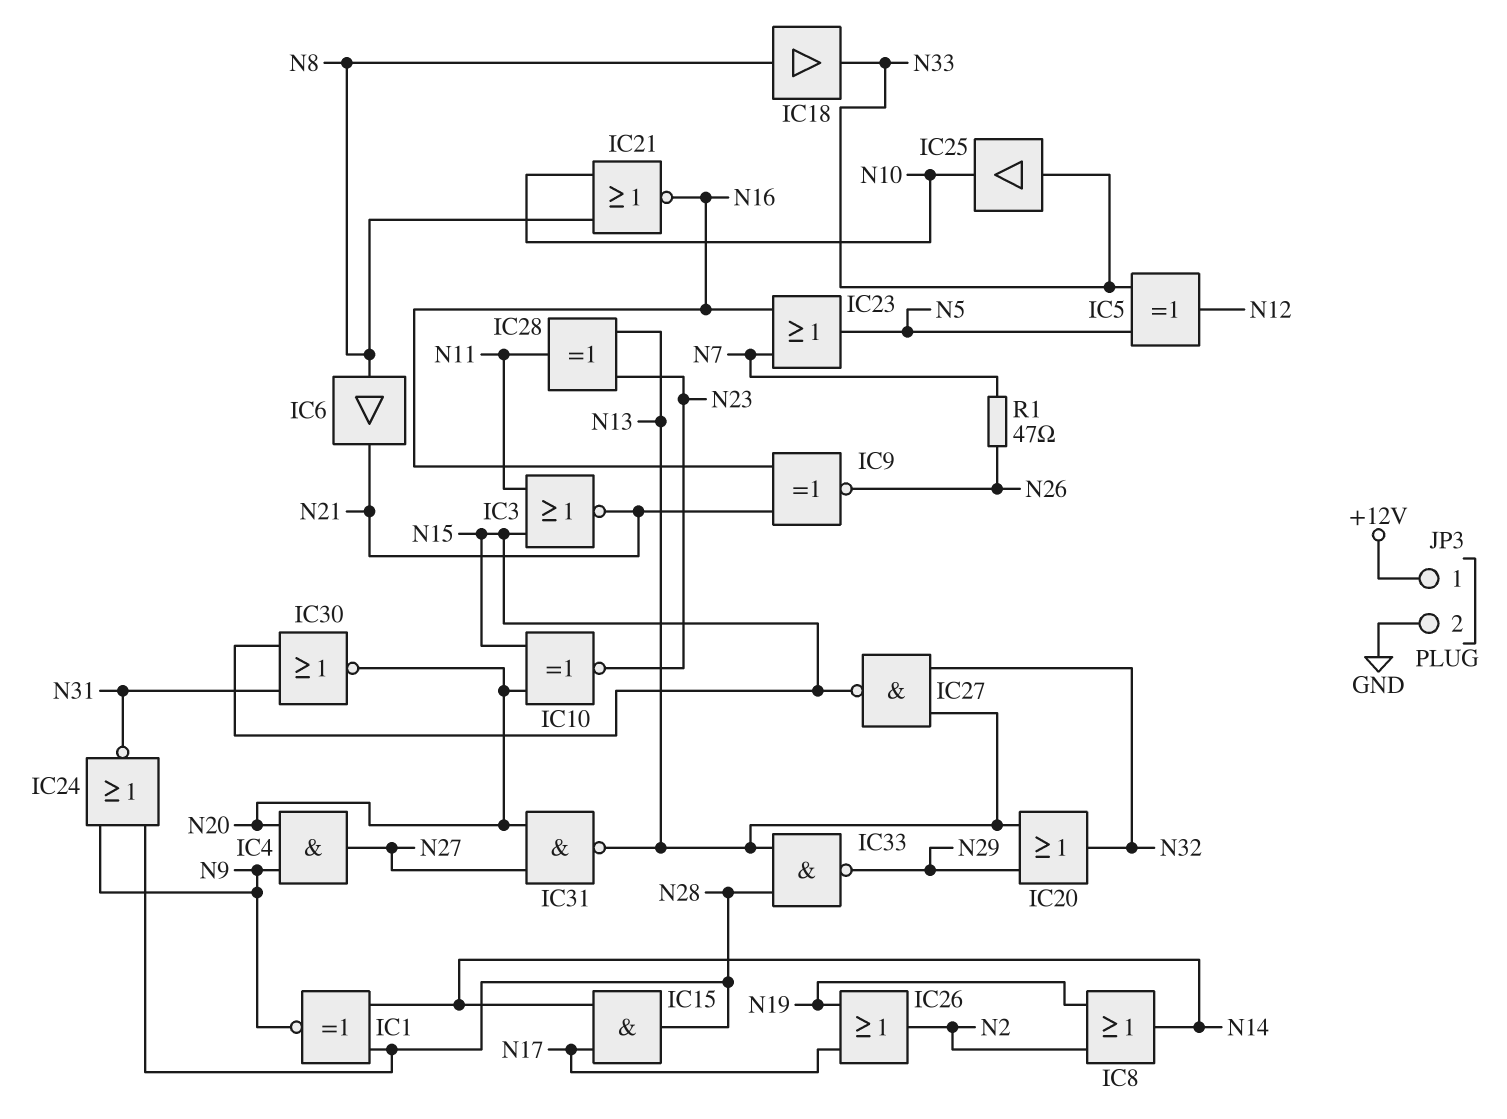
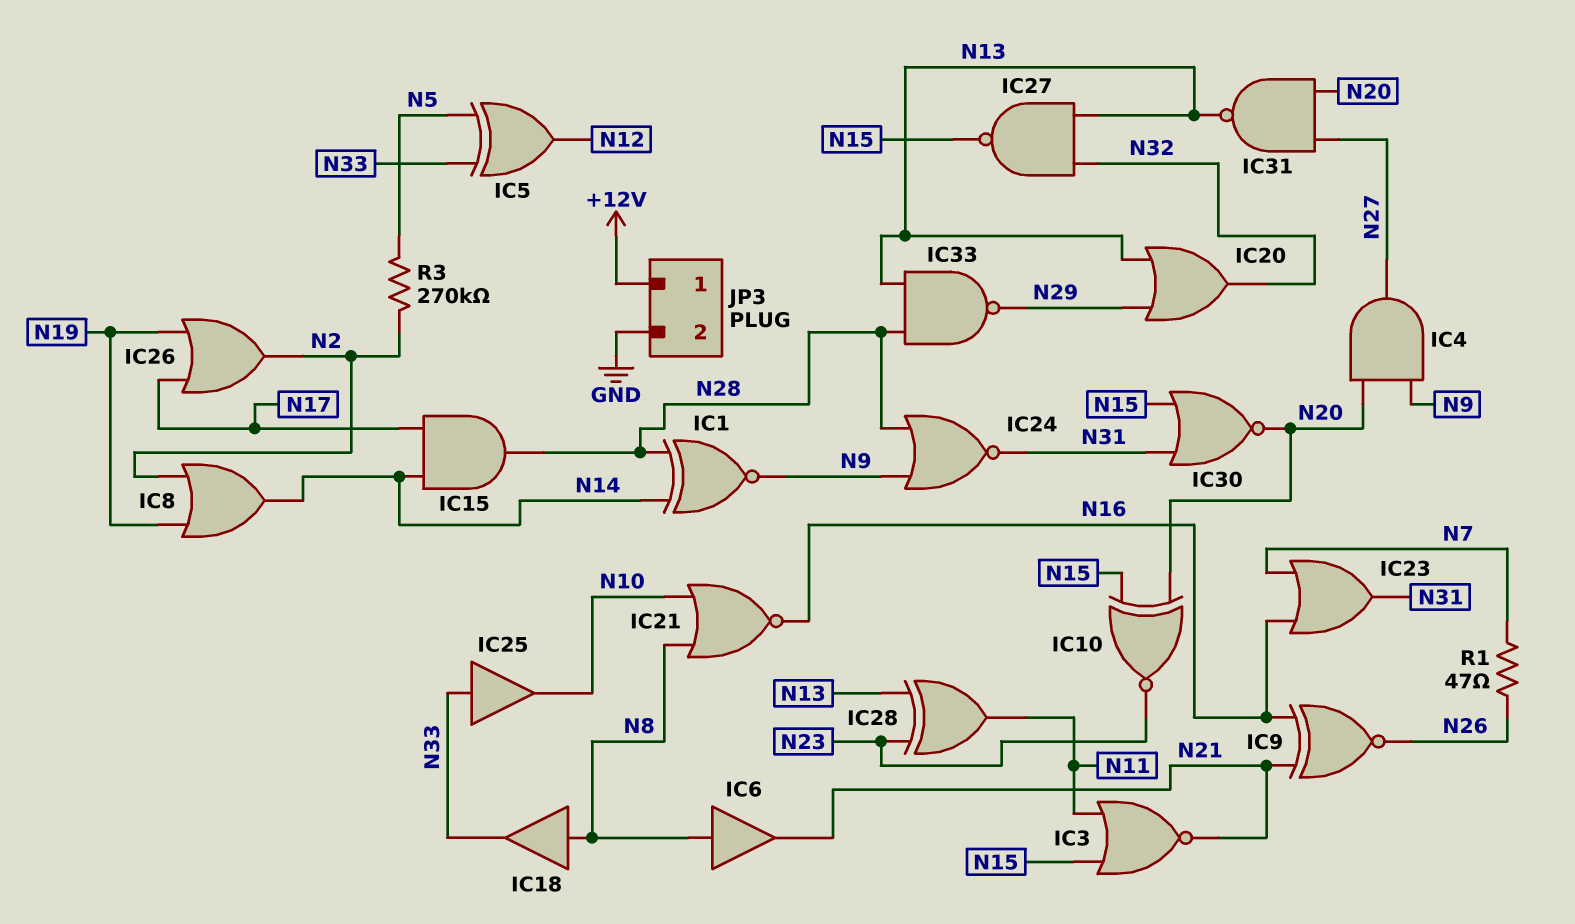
IC23: OR (in N7, in N16, out N5) -> OR (in N7, in N16, out N31)
R3: none -> 270k (N2, N5)

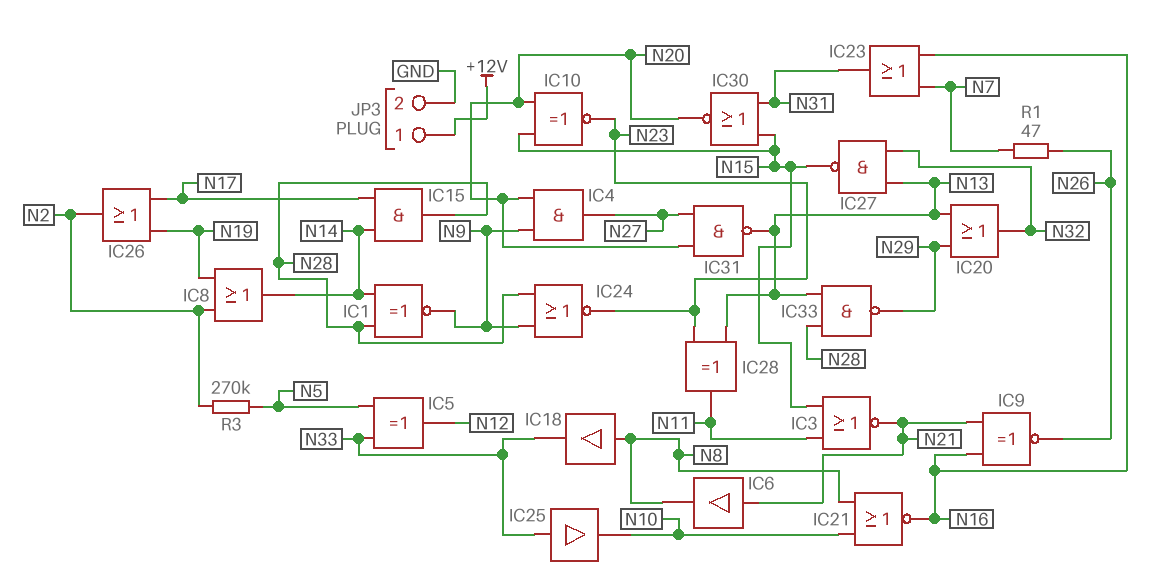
IC6: buffer (in N8, out N21) -> buffer (in N21, out N8)
IC24: NOR (in N9, in N28, out N31) -> NOR (in N9, in N28, out N23)

